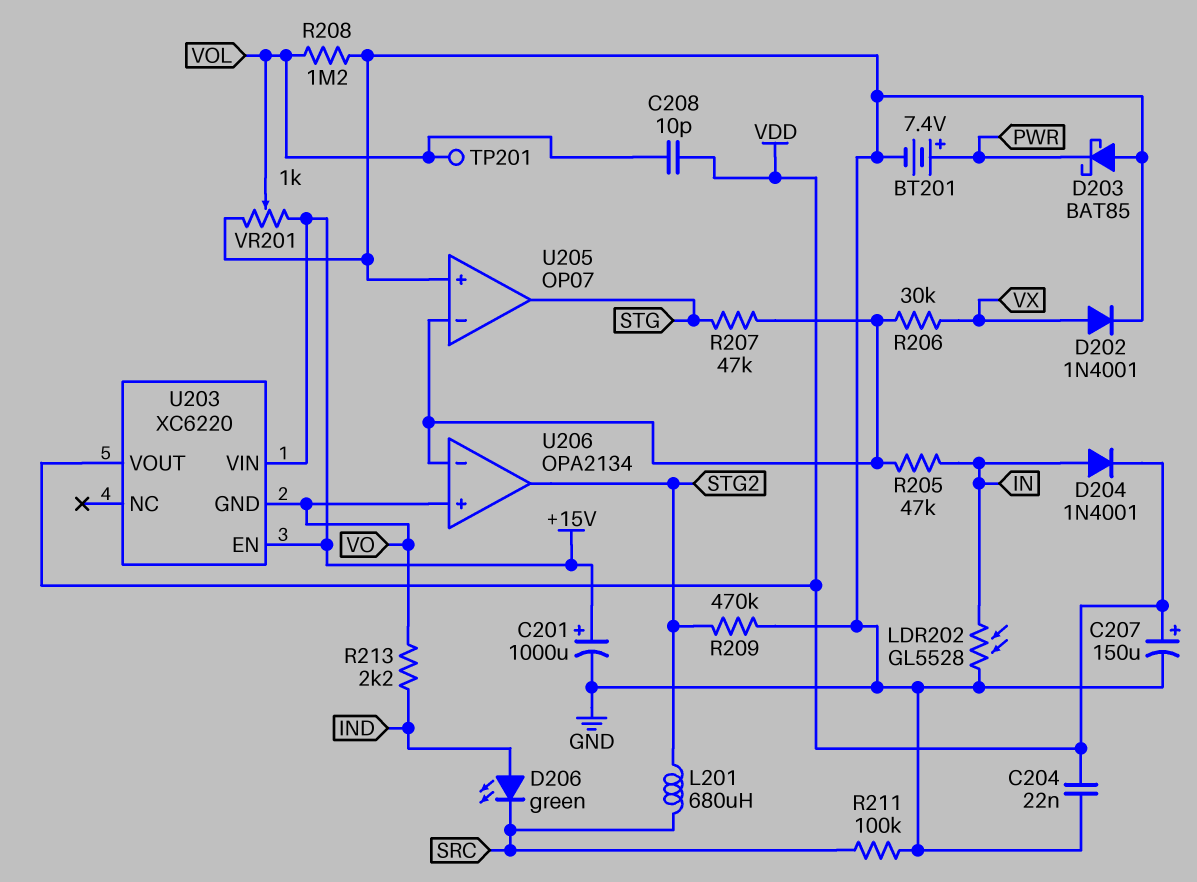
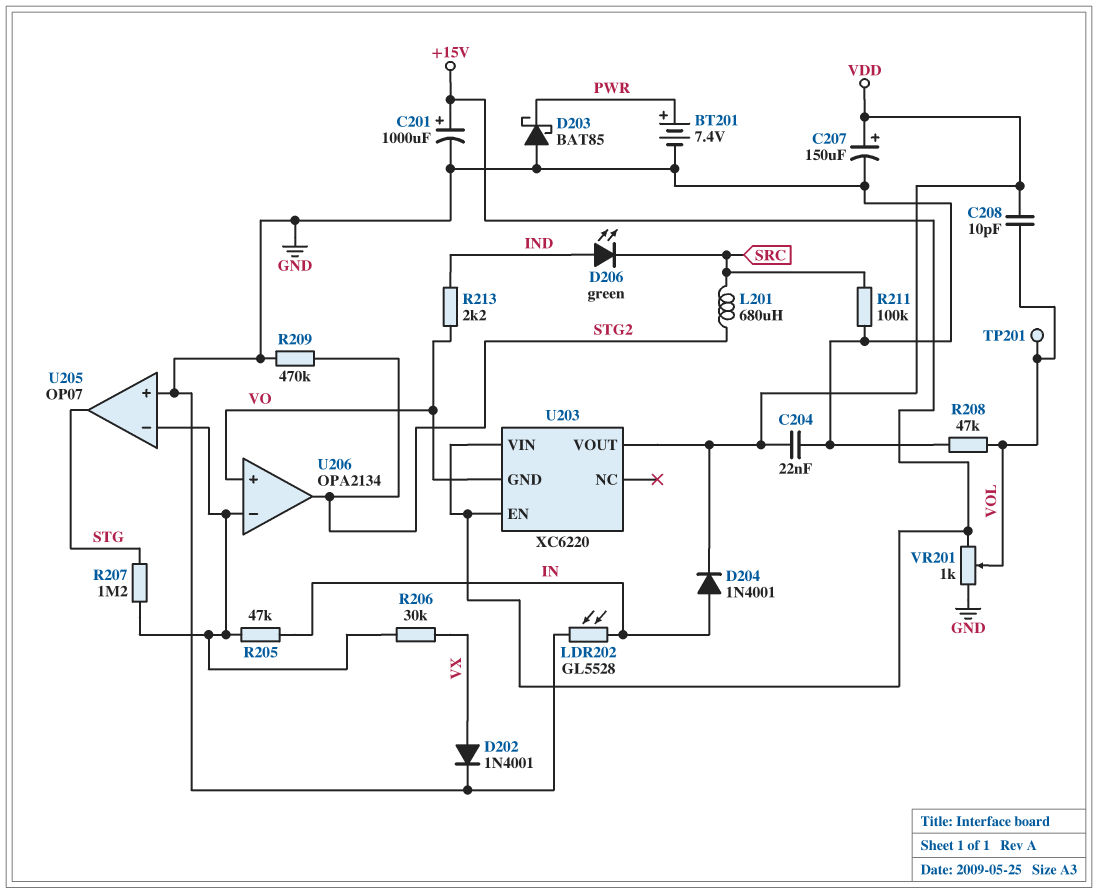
R207: 47k (STG, U205/in-) -> 1.2M (STG, U205/in-)
R208: 1.2M (GND, VOL) -> 47k (GND, VOL)

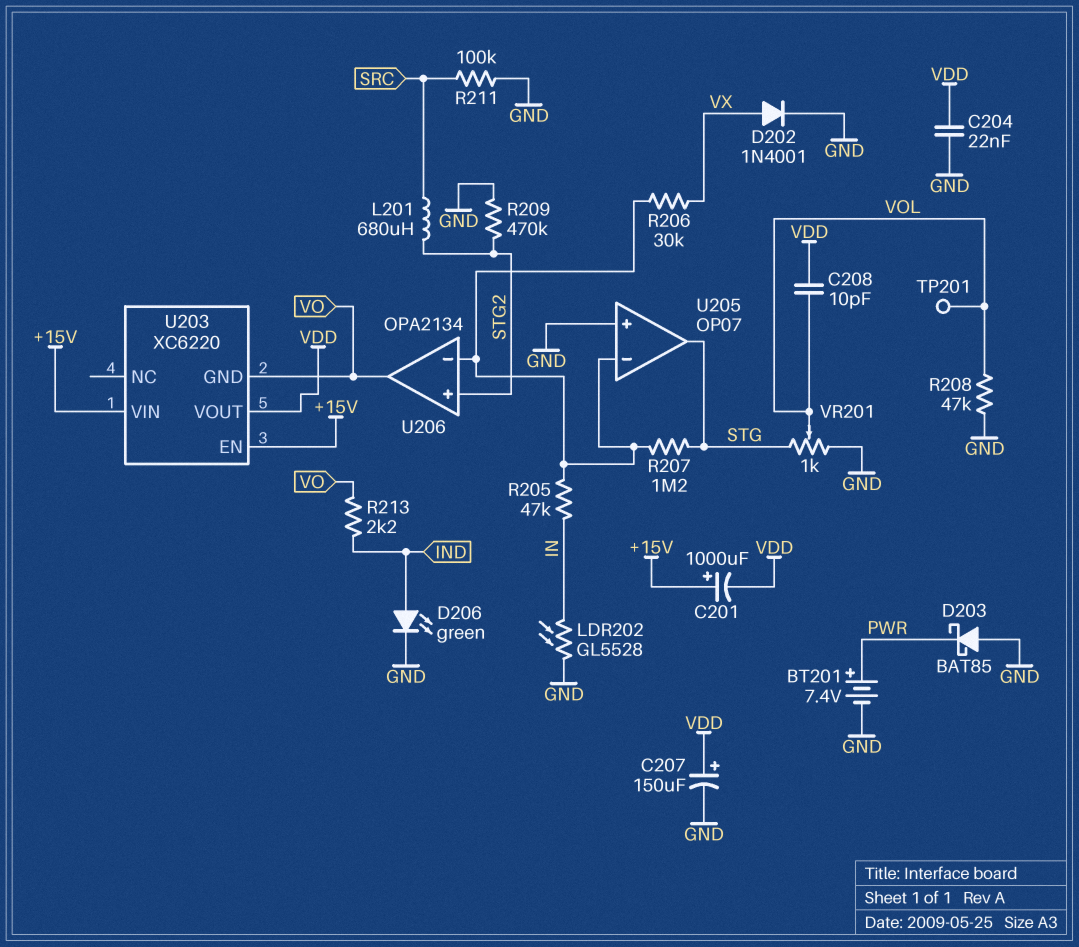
C201: 1000uF (plus +15V, minus GND) -> 1000uF (plus +15V, minus VDD)
D204: diode 1N4001 (A IN, K VDD) -> none
D206: LED green (A IND, K SRC) -> LED green (A IND, K GND)
U206 pin in+: VO -> STG2
U206 pin out: STG2 -> VO
VR201: 1k (+15V, GND, wiper VOL) -> 1k (GND, STG, wiper VOL)

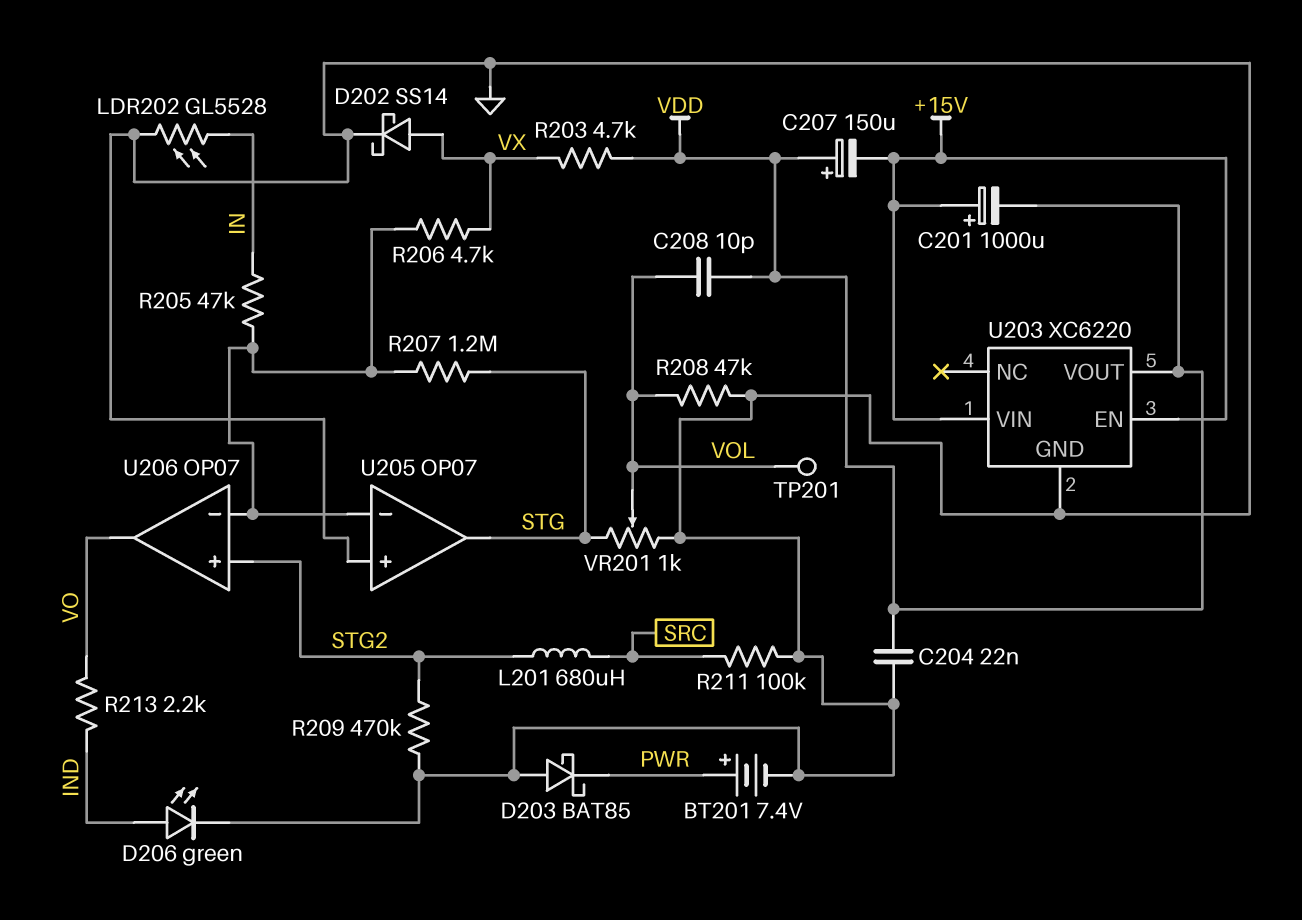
C207: 150uF (plus VDD, minus GND) -> 150uF (plus VDD, minus +15V)
D202: diode 1N4001 (A VX, K GND) -> schottky SS14 (A VX, K GND)
R203: none -> 4.7k (VDD, VX)
R206: 30k (U205/in-, VX) -> 4.7k (U205/in-, VX)
U203 pin GND: VO -> GND
U206: OPA2134 -> OP07

